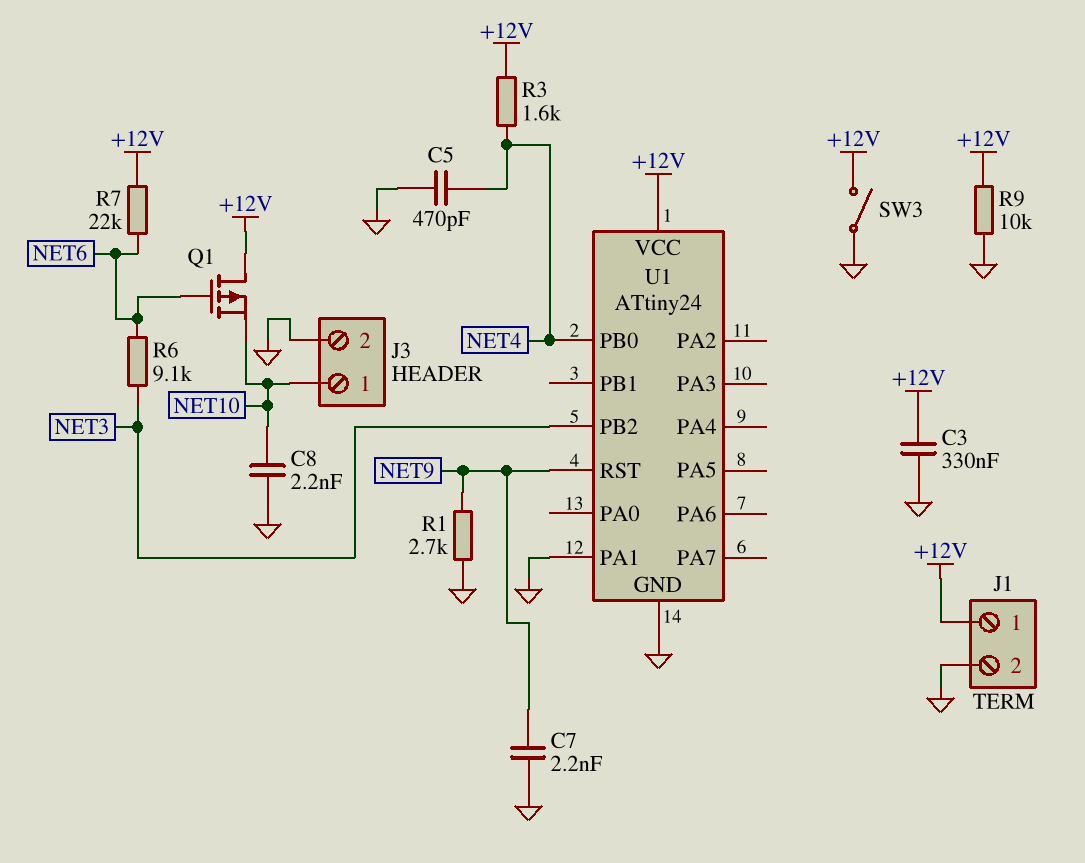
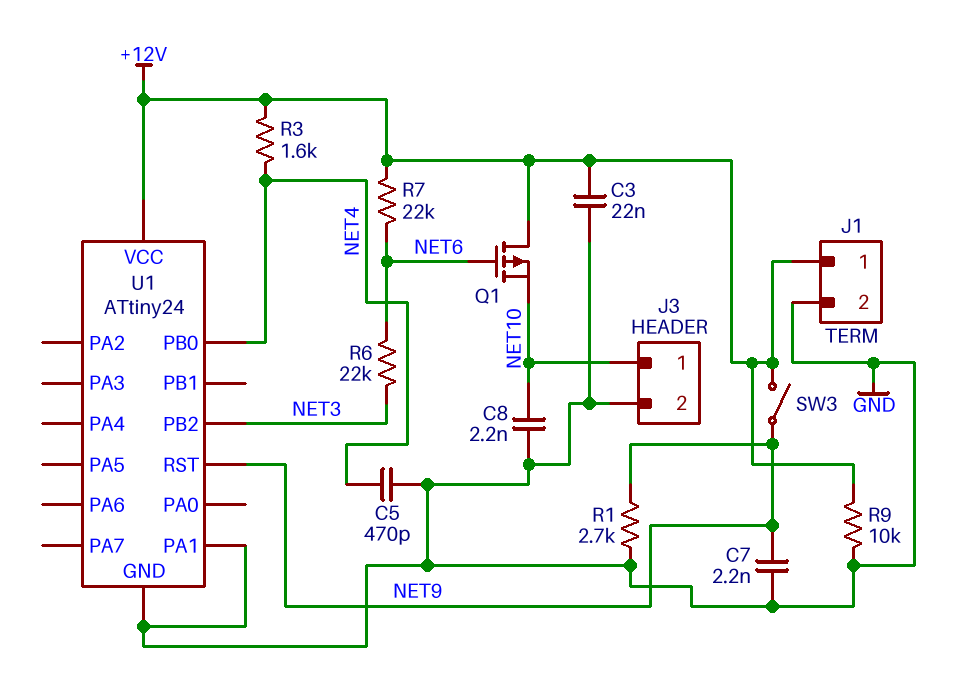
C3: 330nF (+12V, GND) -> 22nF (+12V, GND)
R6: 9.1k (NET3, NET6) -> 22k (NET3, NET6)
SW3: switch (+12V, GND) -> switch (+12V, NET9)

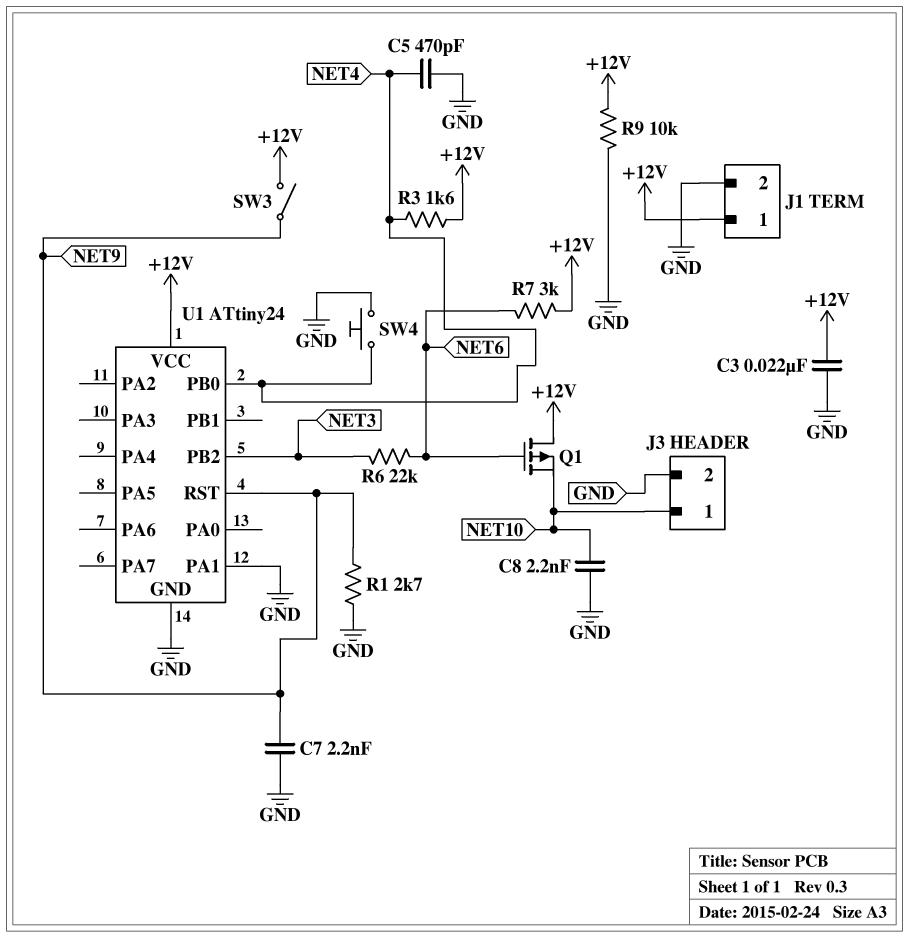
R7: 22k (+12V, NET6) -> 3k (+12V, NET6)
SW4: none -> button (GND, NET4)

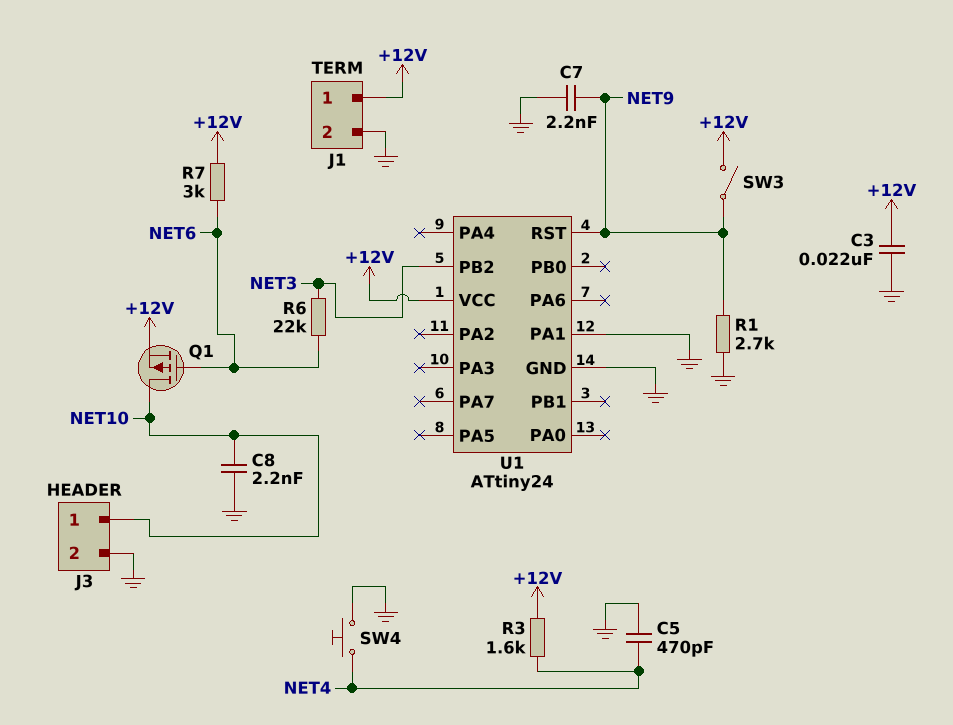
Q1: PMOS (G NET6, D +12V, S NET10) -> PMOS (G NET6, D NET10, S +12V)
R9: 10k (+12V, GND) -> none
U1 pin PB0: NET4 -> none

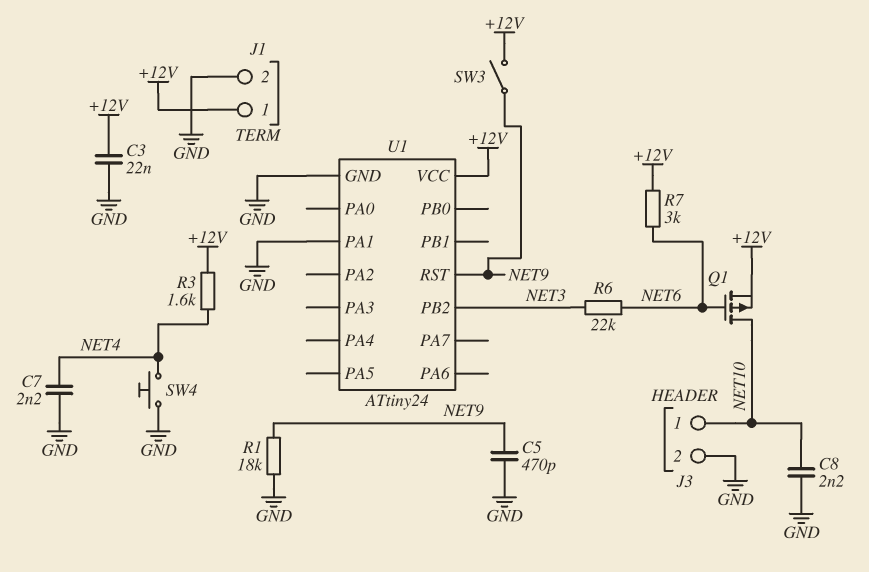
C5: 470pF (GND, NET4) -> 470pF (GND, NET9)
C7: 2.2nF (GND, NET9) -> 2.2nF (GND, NET4)
R1: 2.7k (GND, NET9) -> 18k (GND, NET9)

